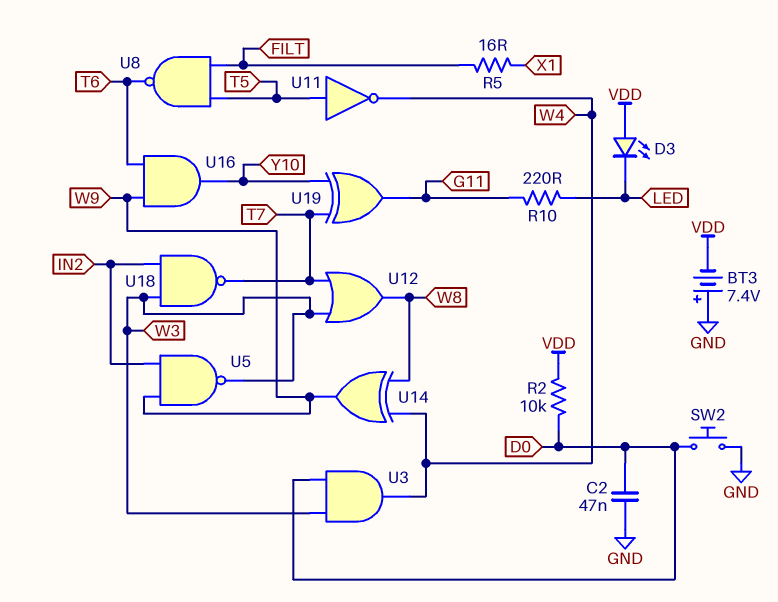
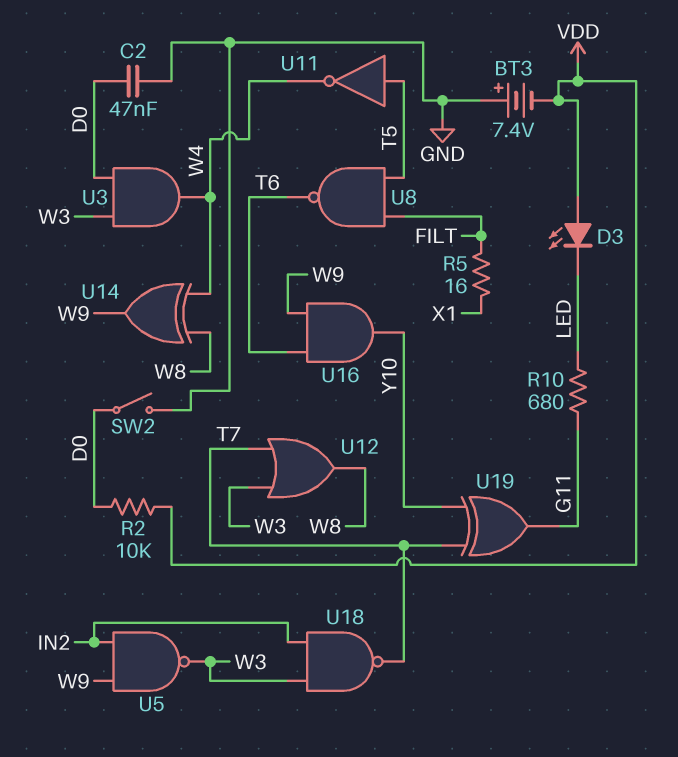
R10: 220 (G11, LED) -> 680 (G11, LED)
SW2: button (D0, GND) -> switch (D0, GND)

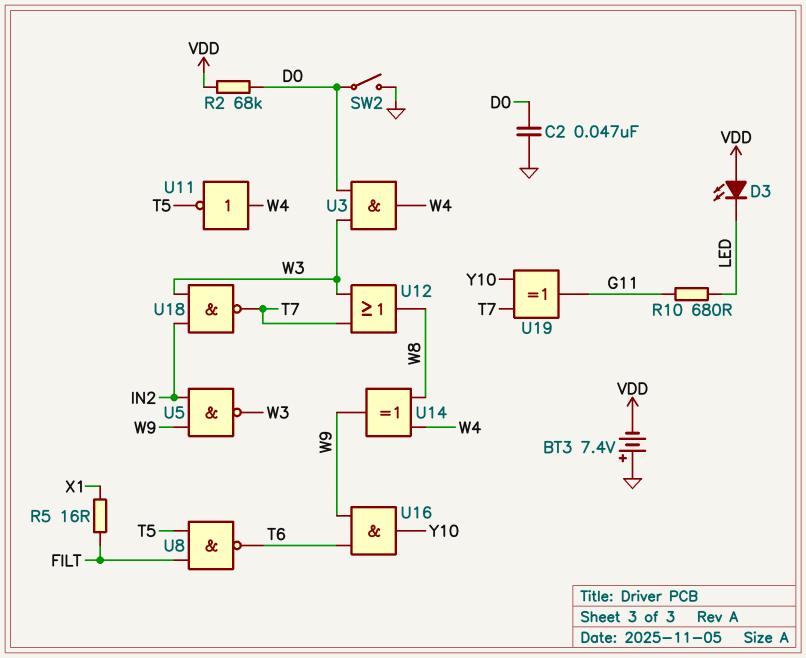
R2: 10k (D0, VDD) -> 68k (D0, VDD)
U11: NOT (in T5, out W4) -> NOT (in W4, out T5)

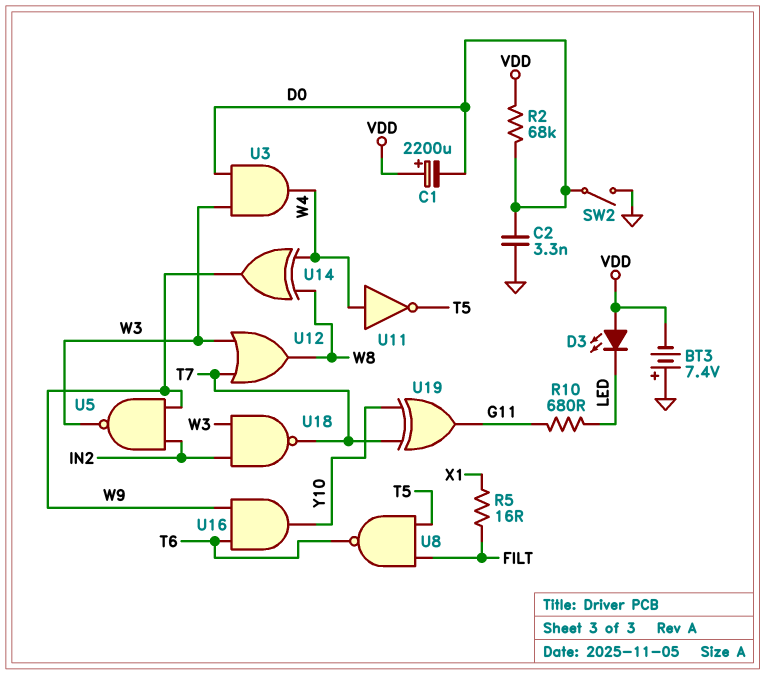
C1: none -> 2200uF (plus VDD, minus D0)
C2: 47nF (D0, GND) -> 3.3nF (D0, GND)

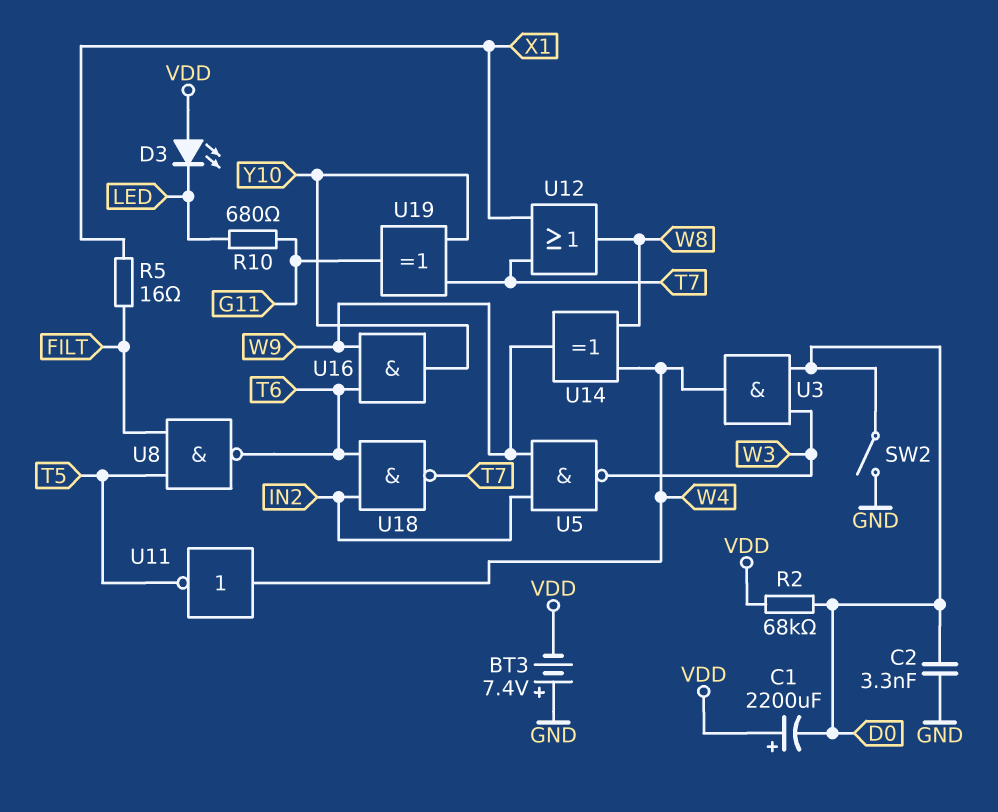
U12: OR (in T7, in W3, out W8) -> OR (in T7, in X1, out W8)
U18: NAND (in IN2, in W3, out T7) -> NAND (in IN2, in T6, out T7)

